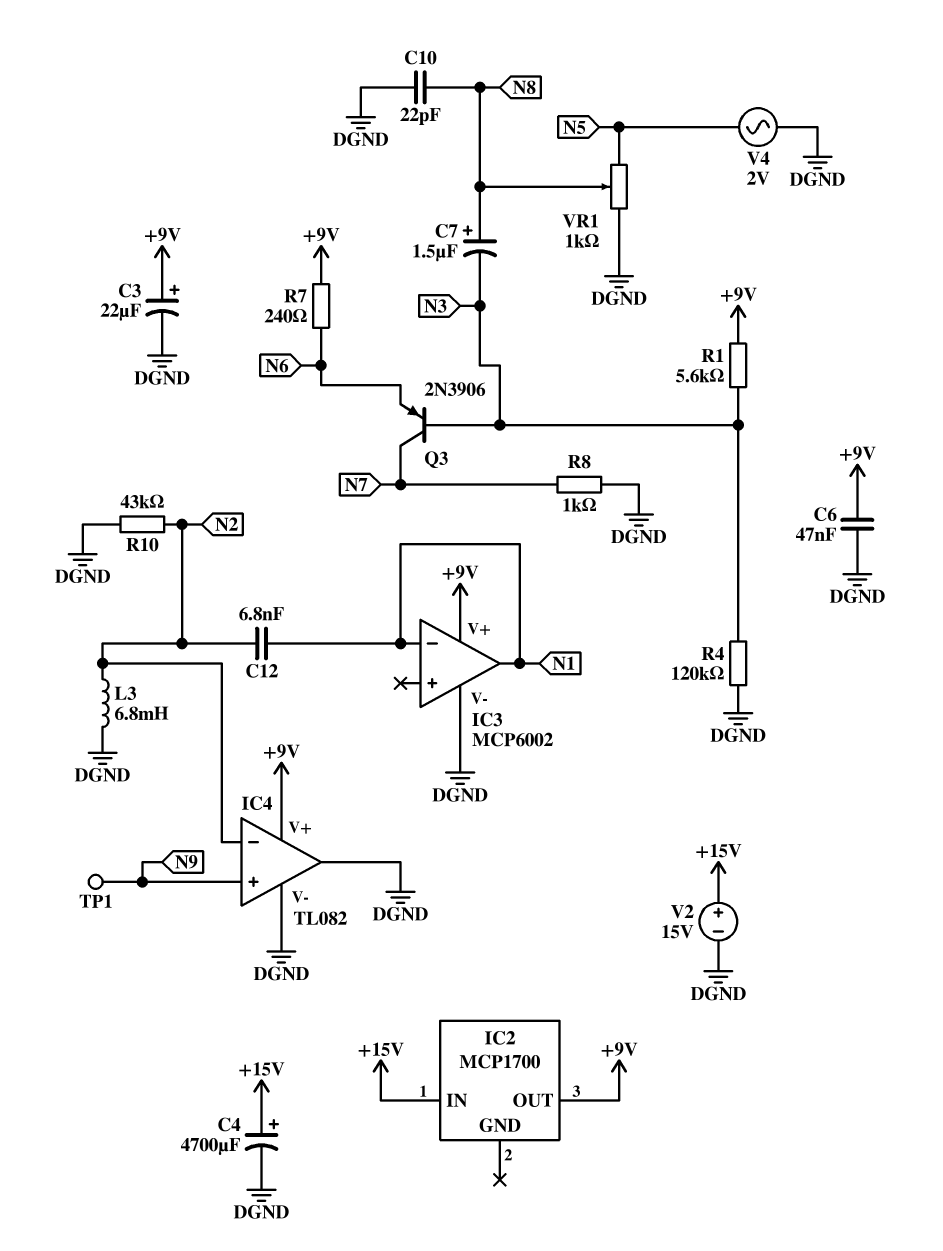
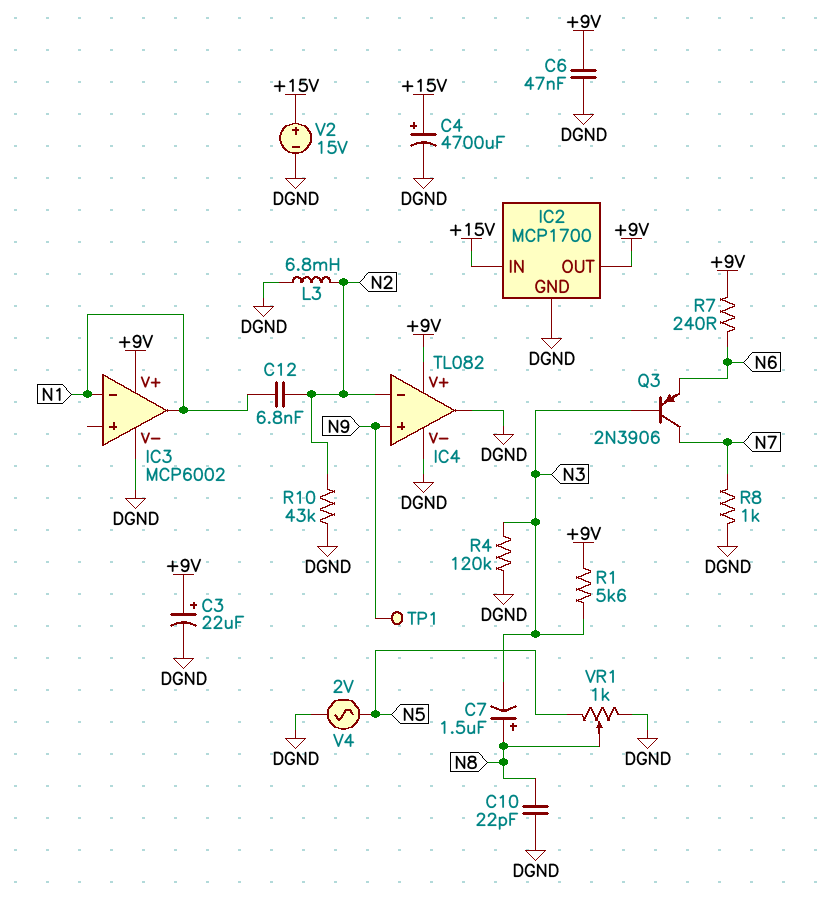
IC2 pin GND: none -> DGND

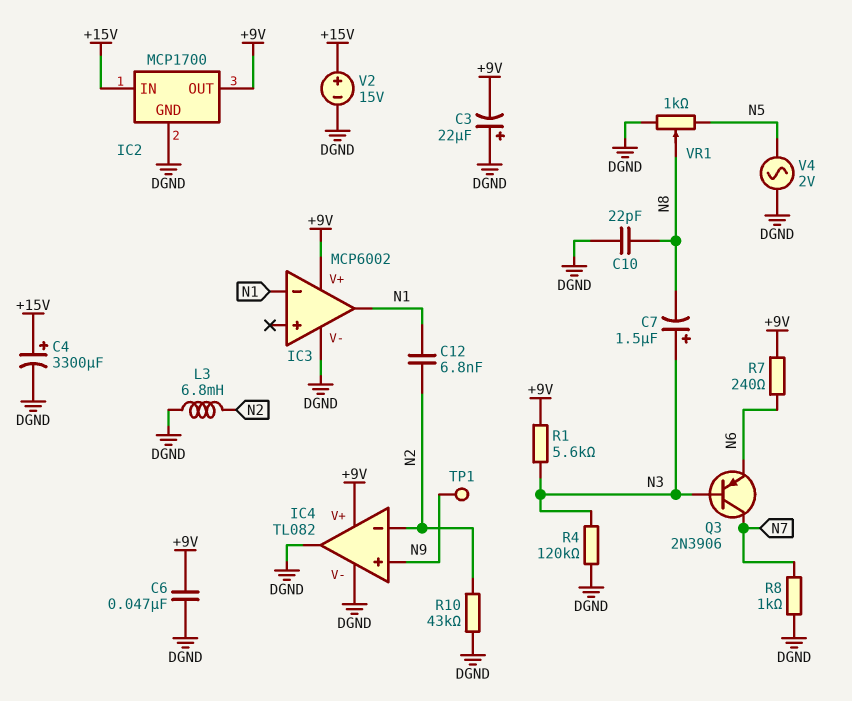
C3: 22uF (plus +9V, minus DGND) -> 22uF (plus DGND, minus +9V)
C4: 4700uF (plus +15V, minus DGND) -> 3300uF (plus +15V, minus DGND)
C7: 1.5uF (plus N8, minus N3) -> 1.5uF (plus N3, minus N8)

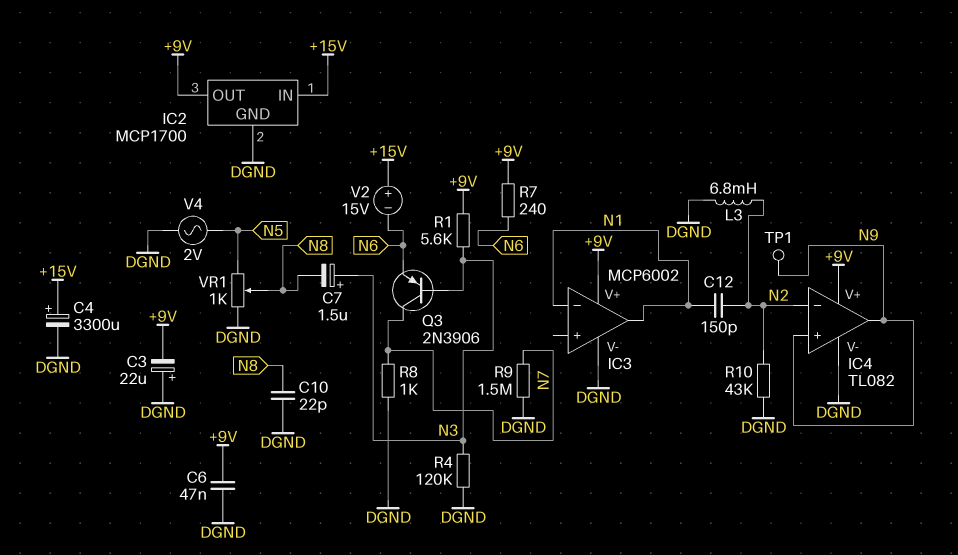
C12: 6.8nF (N1, N2) -> 150pF (N1, N2)
IC4 pin out: DGND -> N9
R9: none -> 1.5M (DGND, N7)
V2: 15V (plus +15V, minus DGND) -> 15V (plus +15V, minus N6)

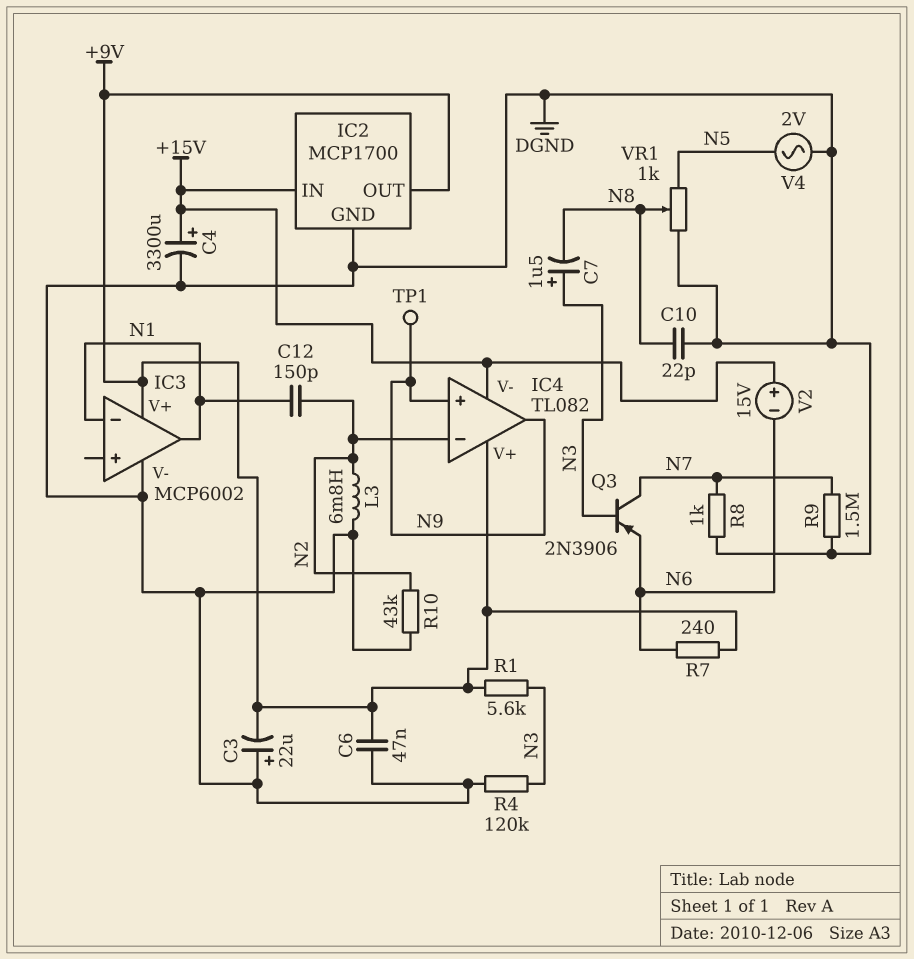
IC4 pin V-: DGND -> +15V

